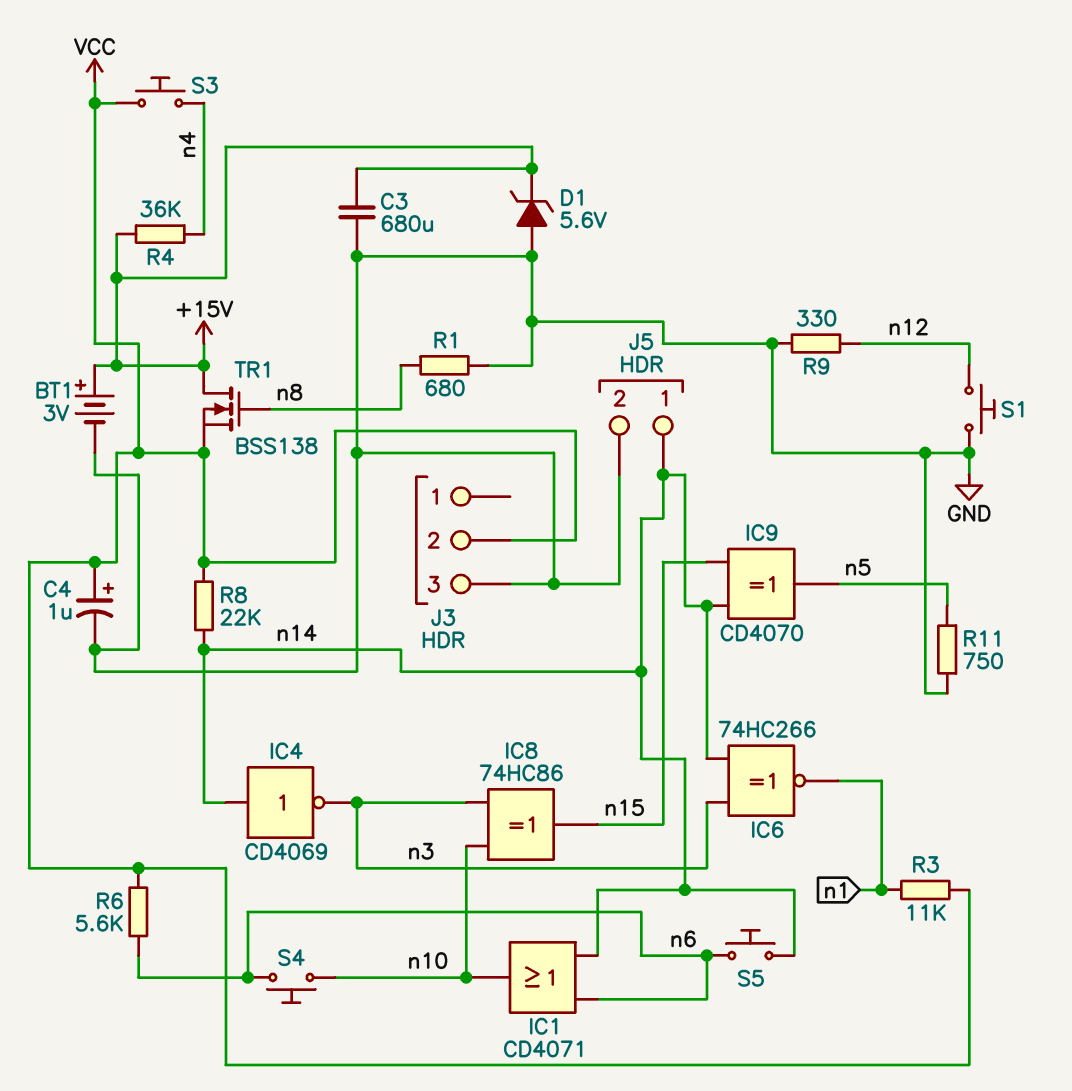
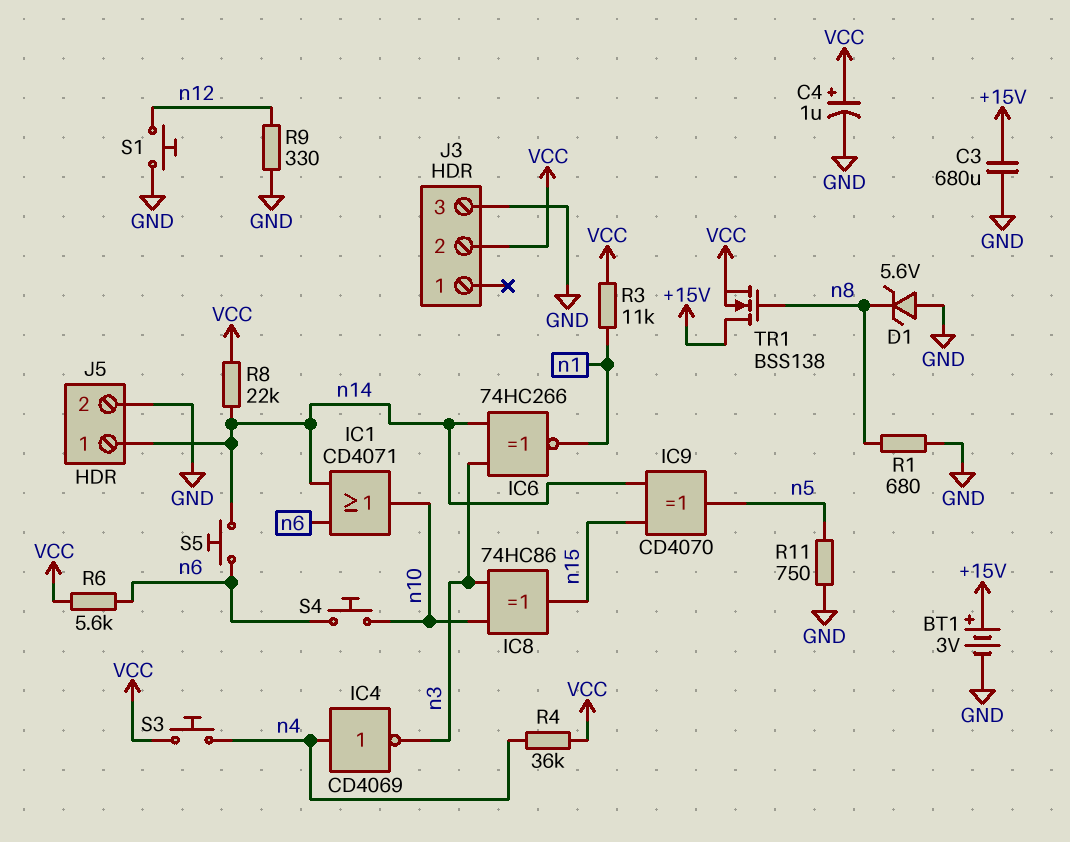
D1: zener 5.6V (A GND, K +15V) -> zener 5.6V (A GND, K n8)
IC4: NOT CD4069 (in n14, out n3) -> NOT CD4069 (in n4, out n3)
R4: 36k (+15V, n4) -> 36k (VCC, n4)

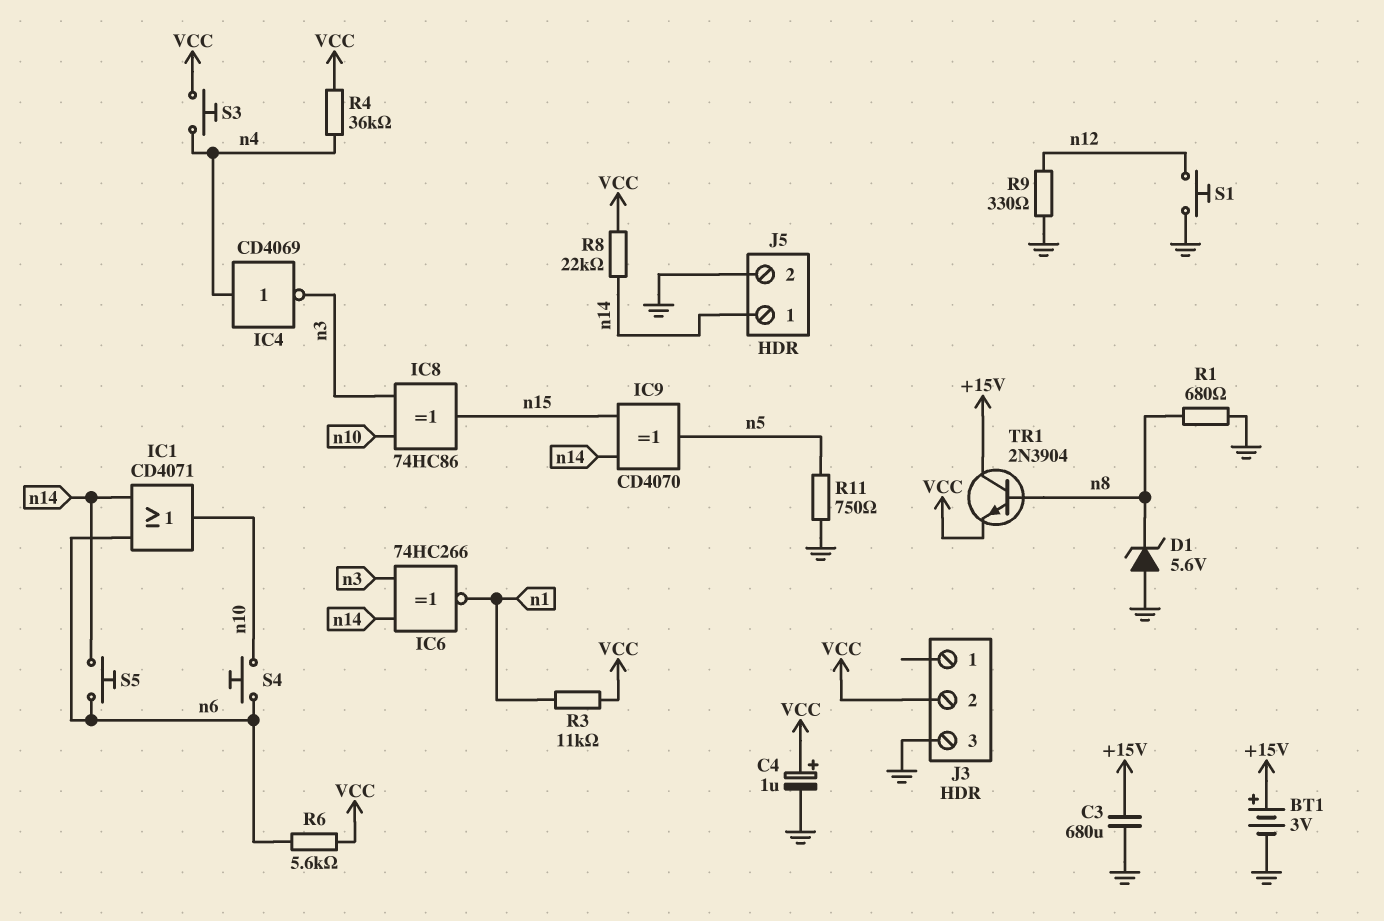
TR1: NMOS BSS138 (G n8, D +15V, S VCC) -> NPN 2N3904 (B n8, C +15V, E VCC)

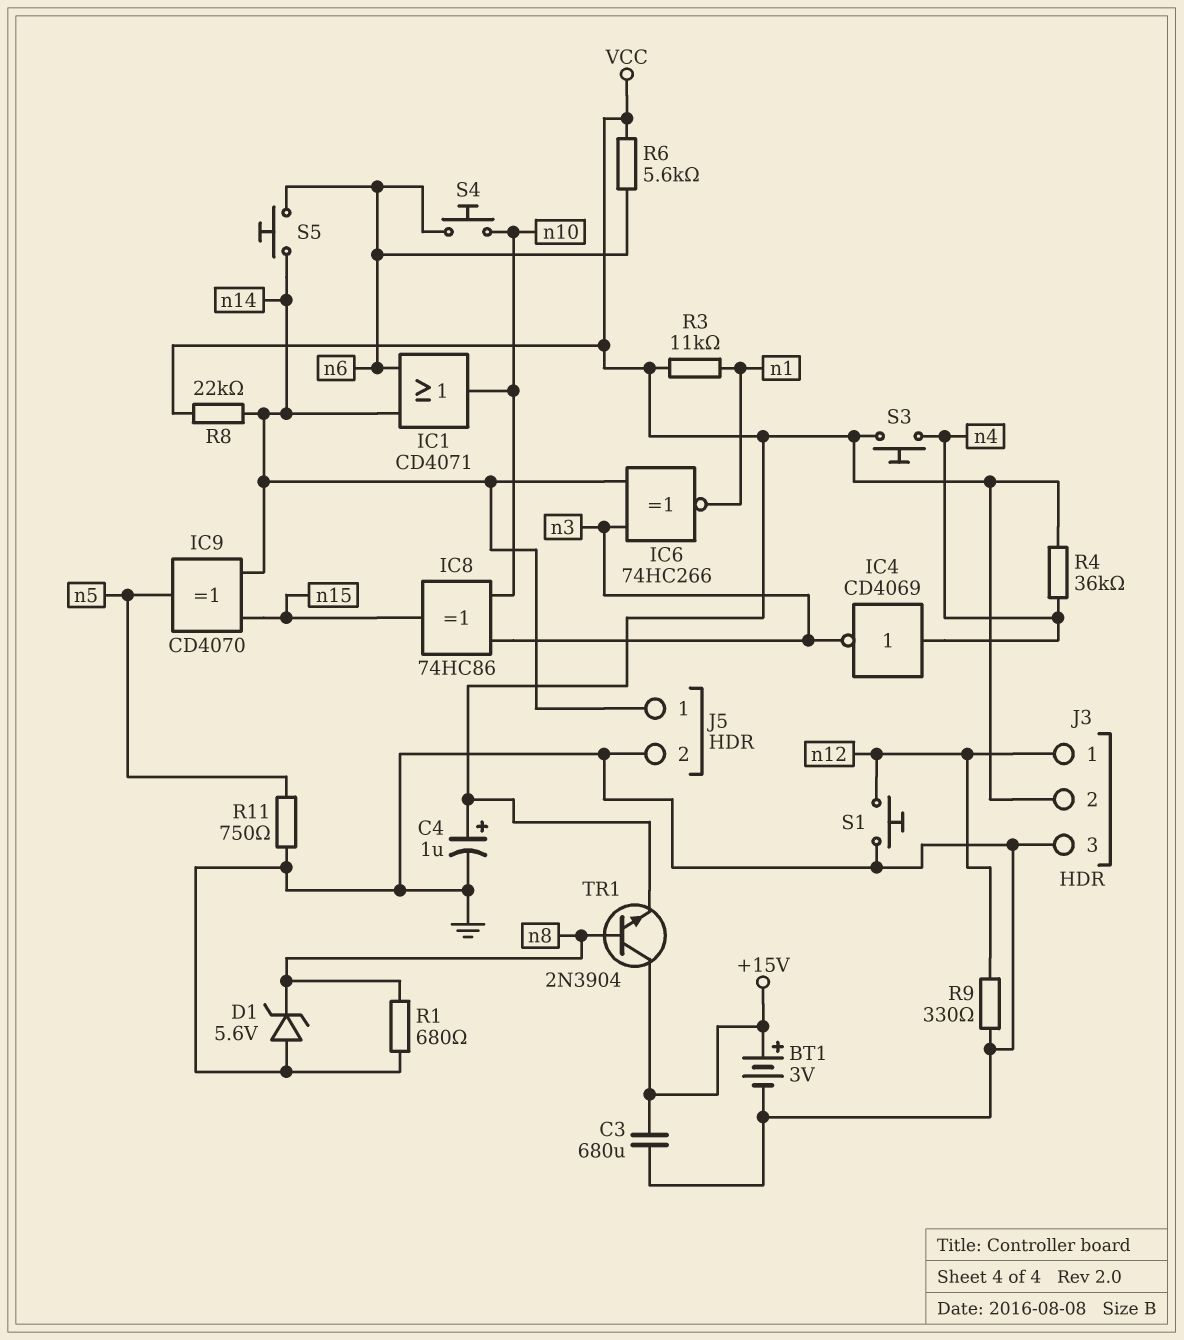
J3 pin 1: none -> n12

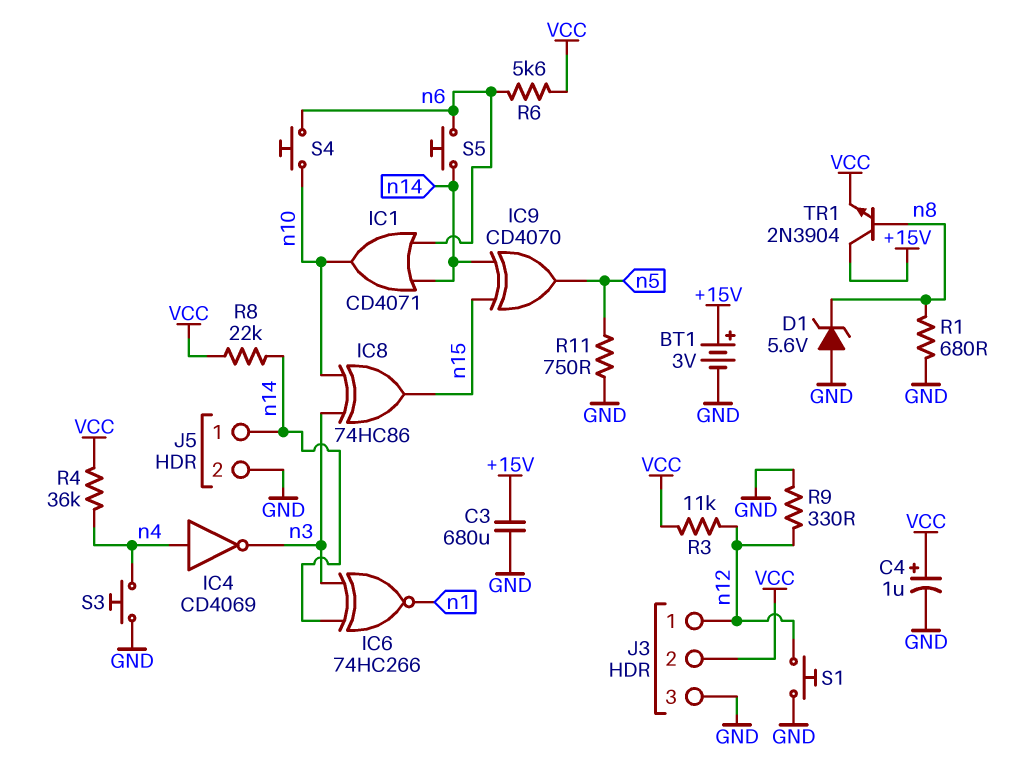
R3: 11k (VCC, n1) -> 11k (VCC, n12)
S3: button (VCC, n4) -> button (GND, n4)

